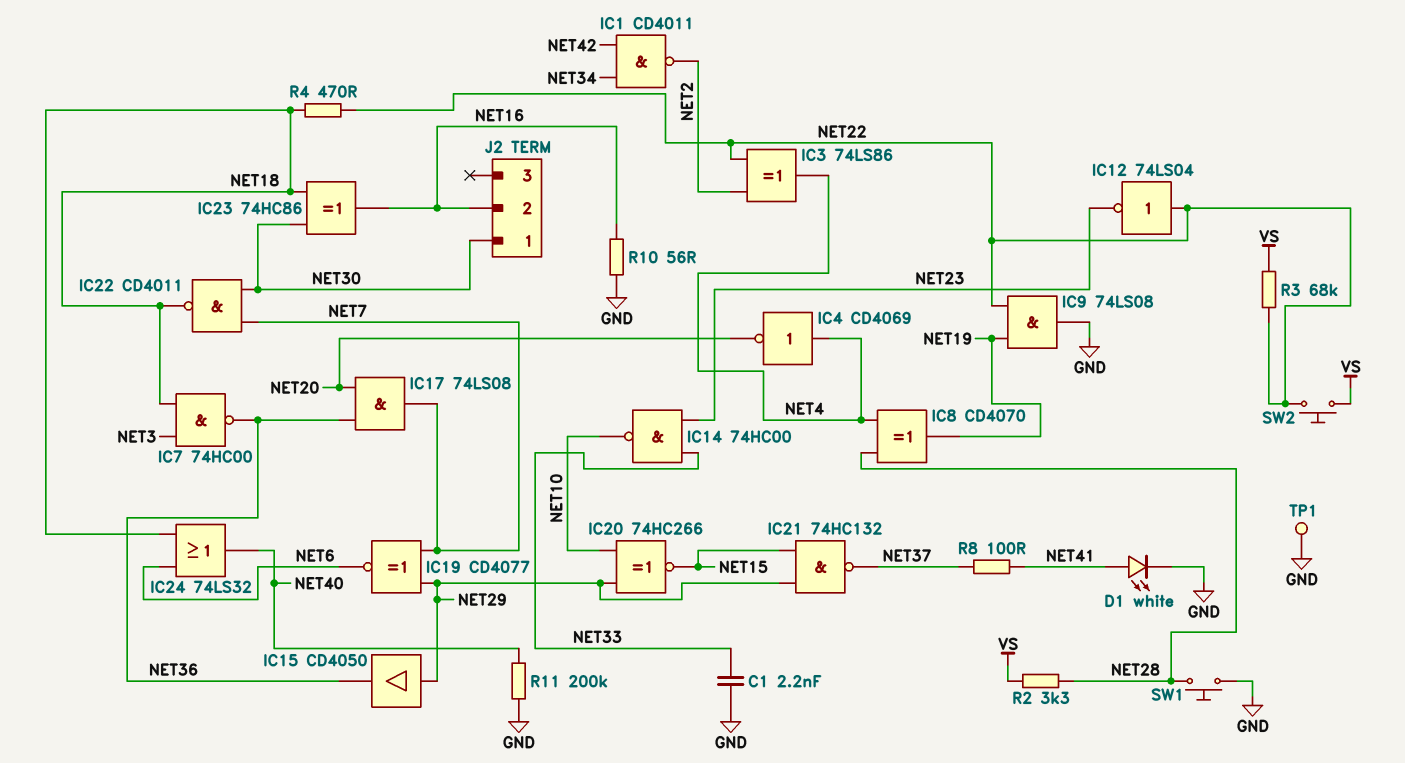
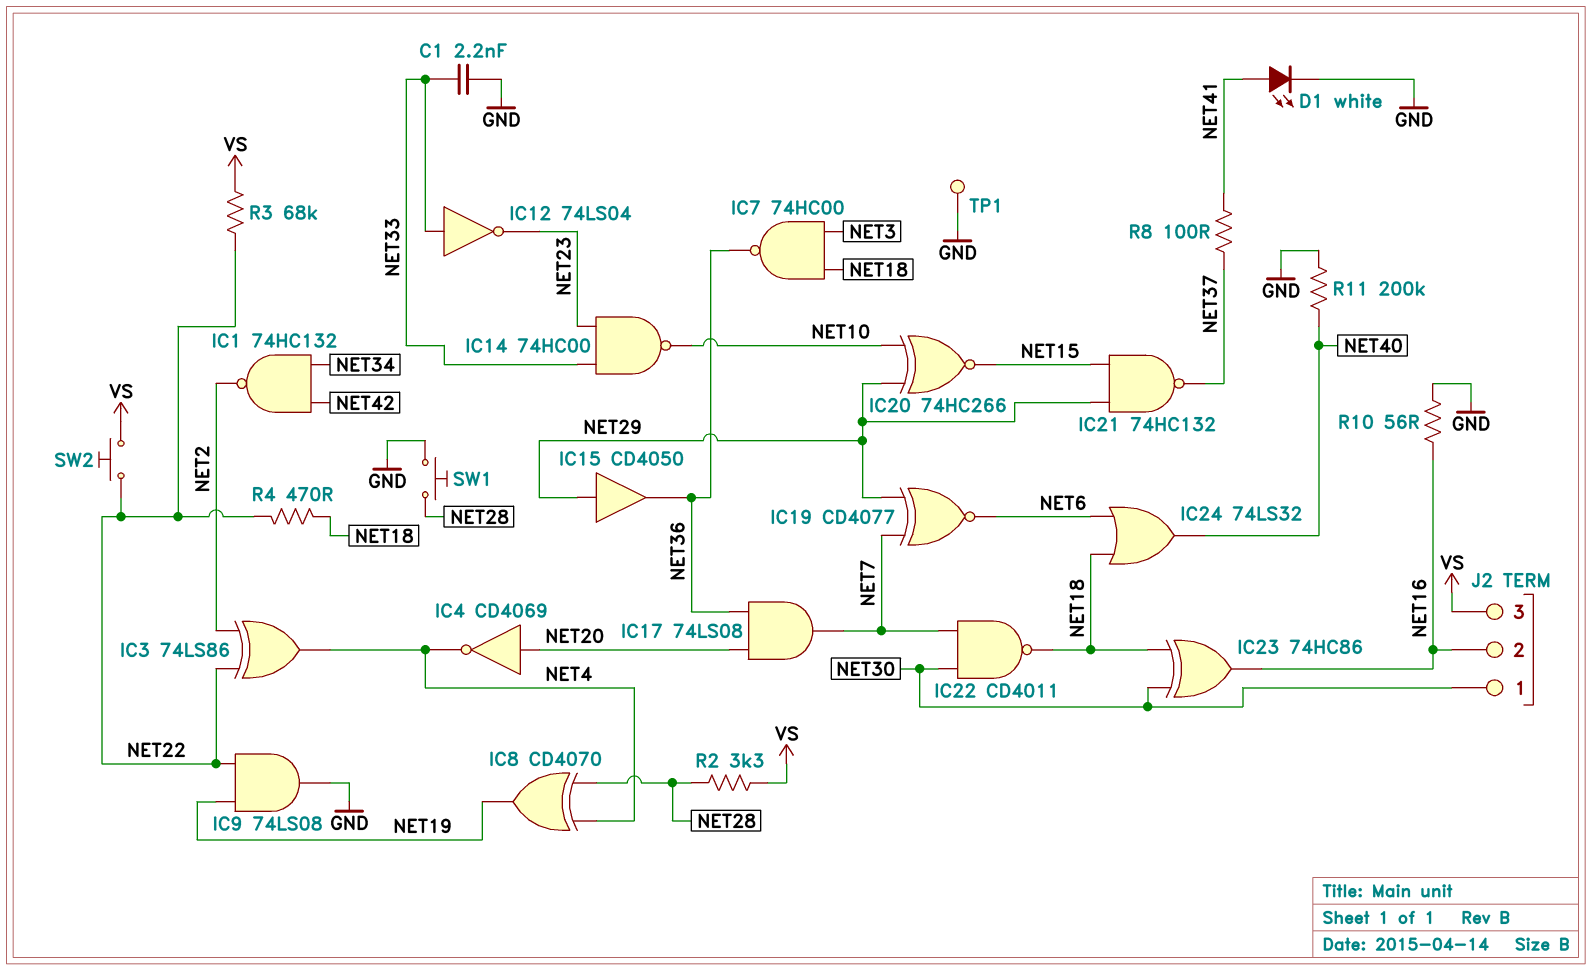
IC1: NAND CD4011 (in NET34, in NET42, out NET2) -> NAND 74HC132 (in NET34, in NET42, out NET2)
IC4: NOT CD4069 (in NET4, out NET20) -> NOT CD4069 (in NET20, out NET4)
IC12: NOT 74LS04 (in NET22, out NET23) -> NOT 74LS04 (in NET33, out NET23)
J2 pin 3: none -> VS

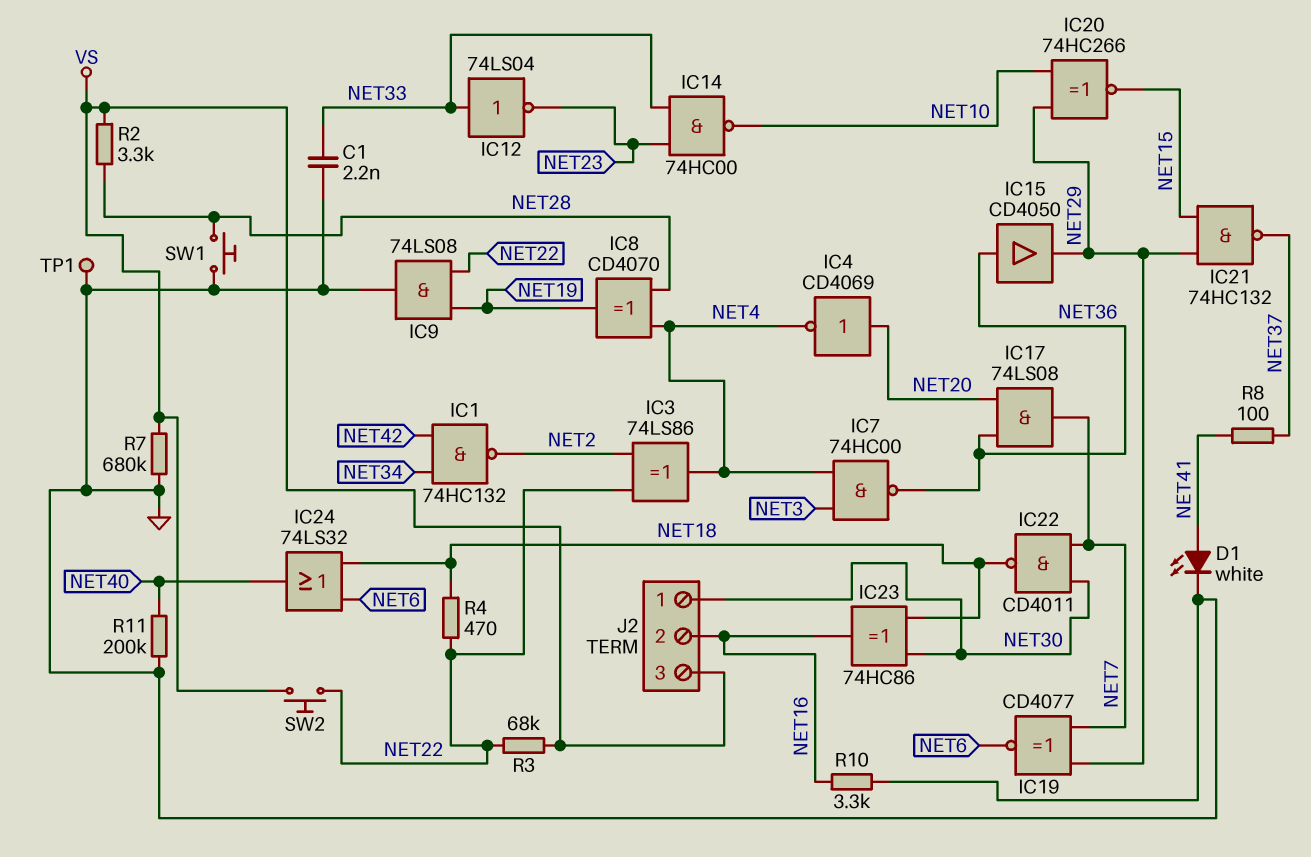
IC7: NAND 74HC00 (in NET3, in NET18, out NET36) -> NAND 74HC00 (in NET3, in NET4, out NET36)
IC15: buffer CD4050 (in NET29, out NET36) -> buffer CD4050 (in NET36, out NET29)
R7: none -> 680k (GND, VS)
R10: 56 (GND, NET16) -> 3.3k (GND, NET16)

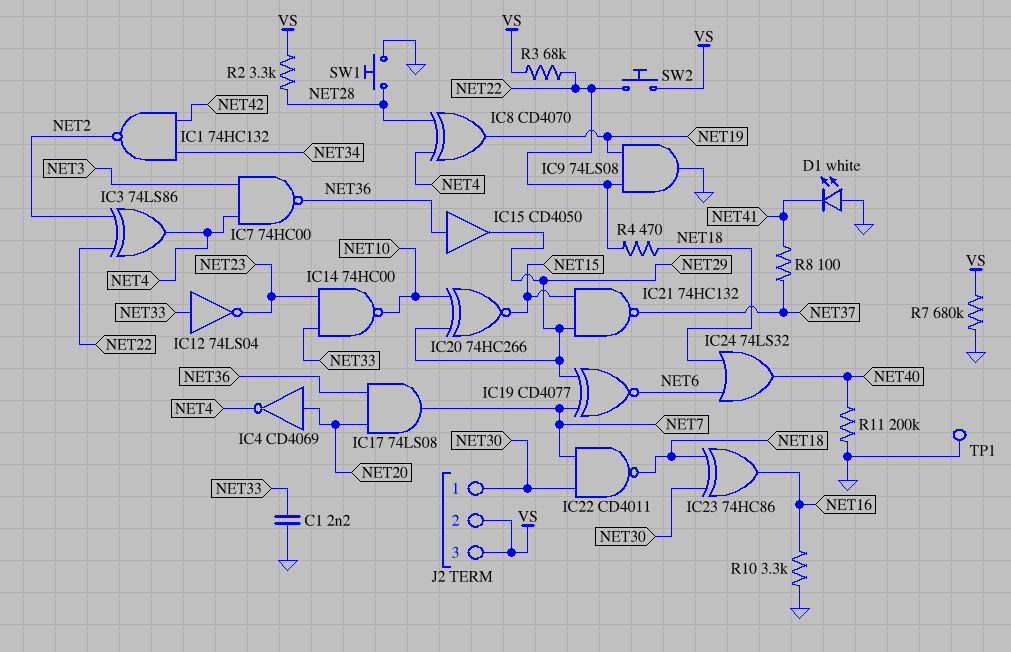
D1: LED white (A NET41, K GND) -> LED white (A GND, K NET41)
J2 pin 2: NET16 -> VS

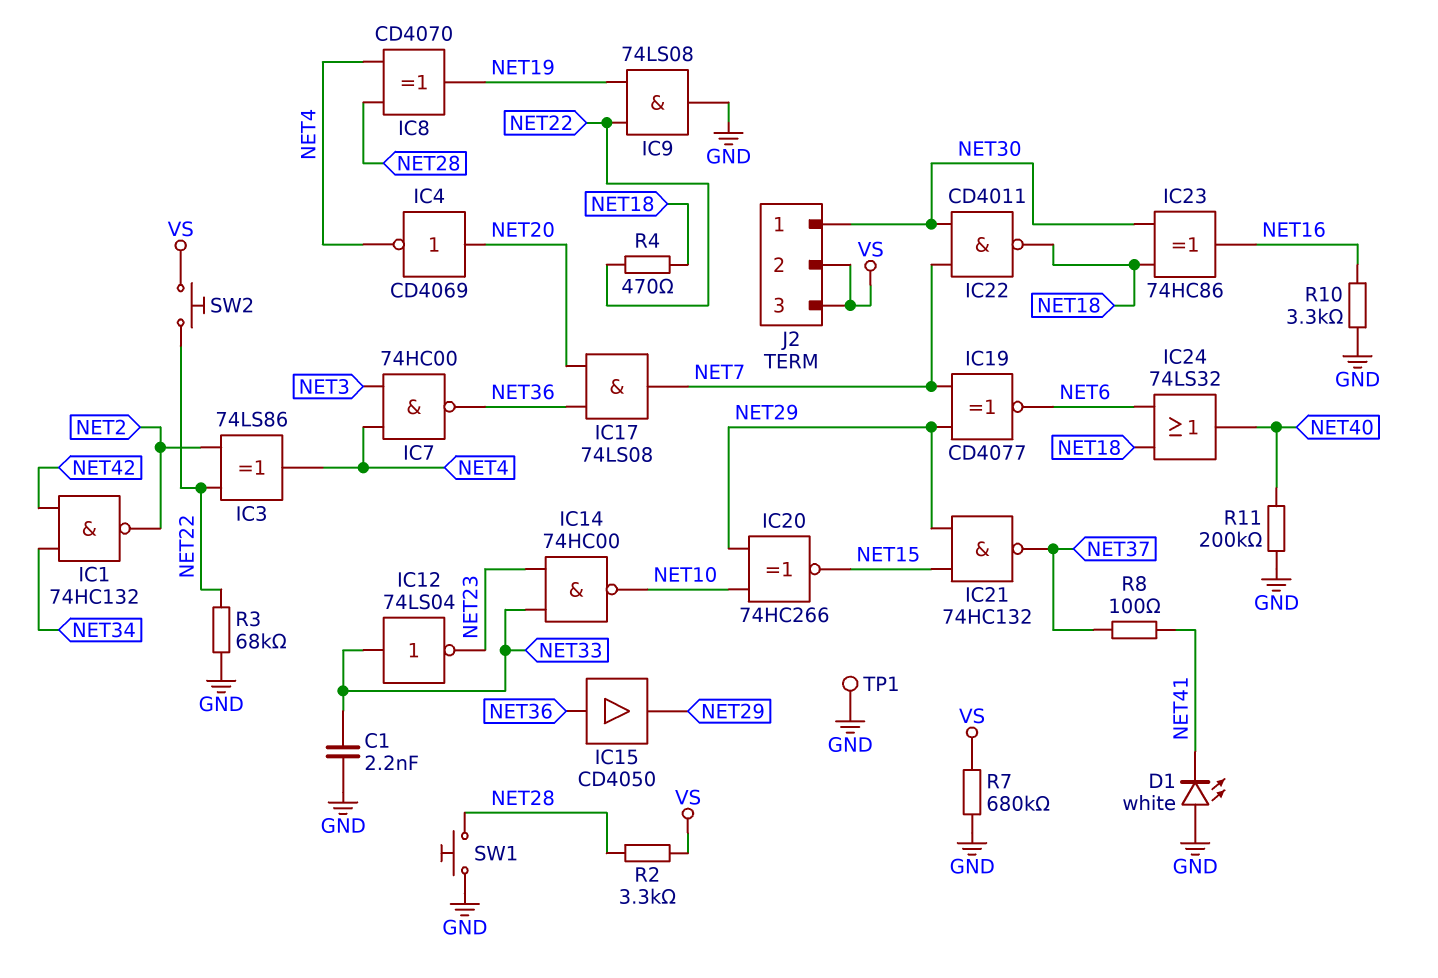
R3: 68k (NET22, VS) -> 68k (GND, NET22)

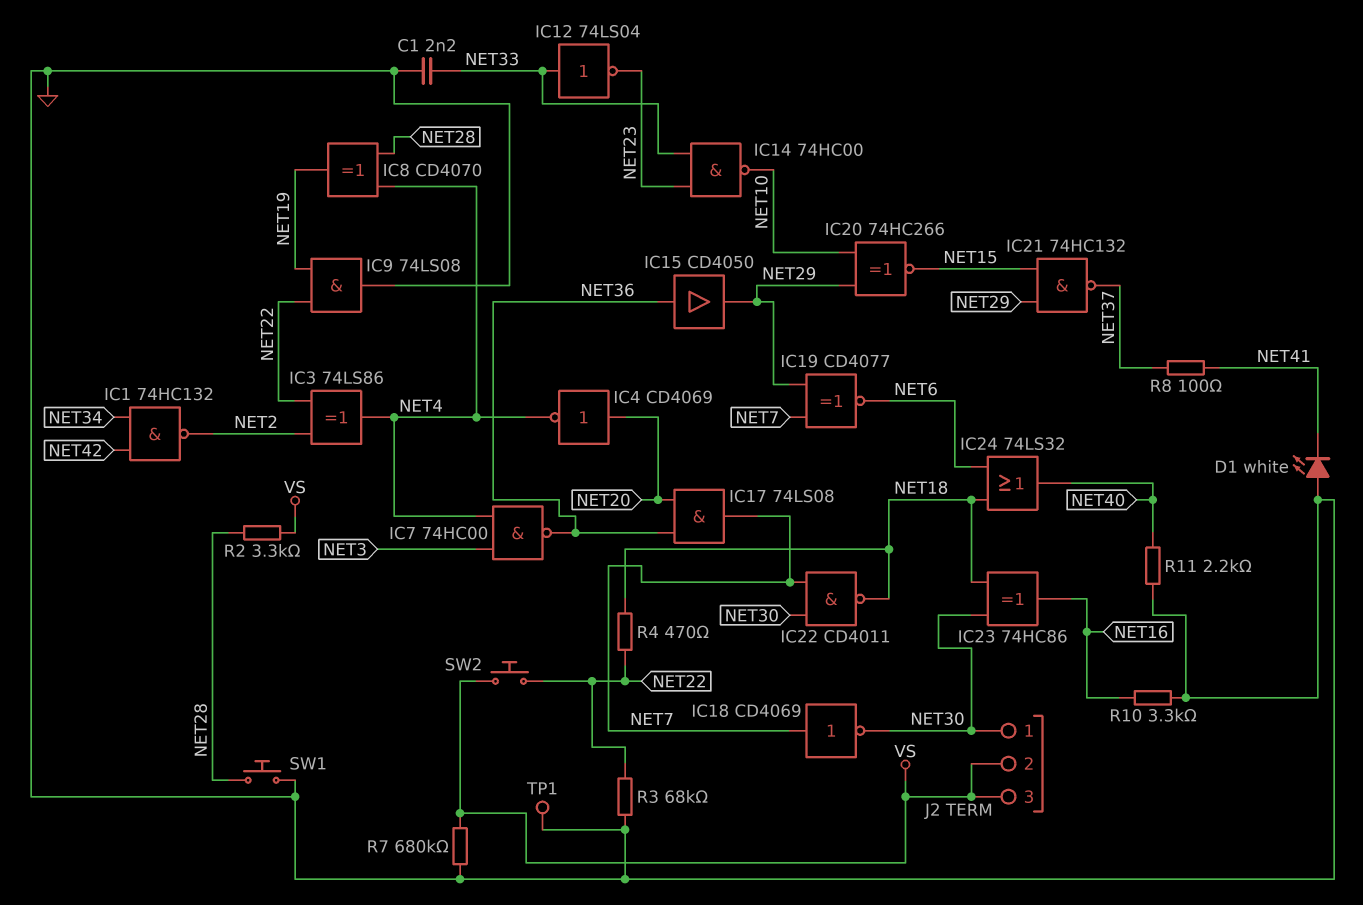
IC18: none -> NOT CD4069 (in NET7, out NET30)
R11: 200k (GND, NET40) -> 2.2k (GND, NET40)

